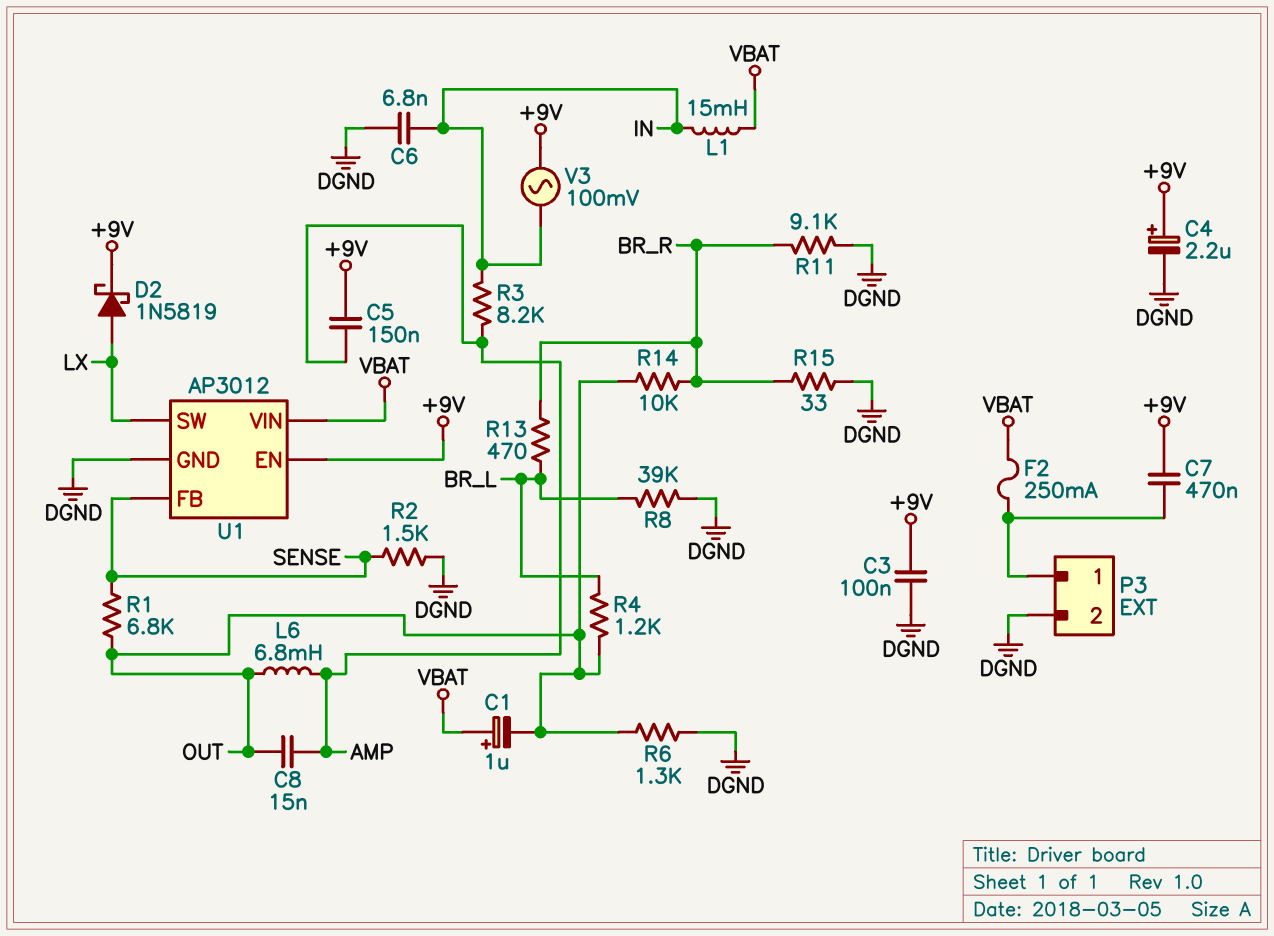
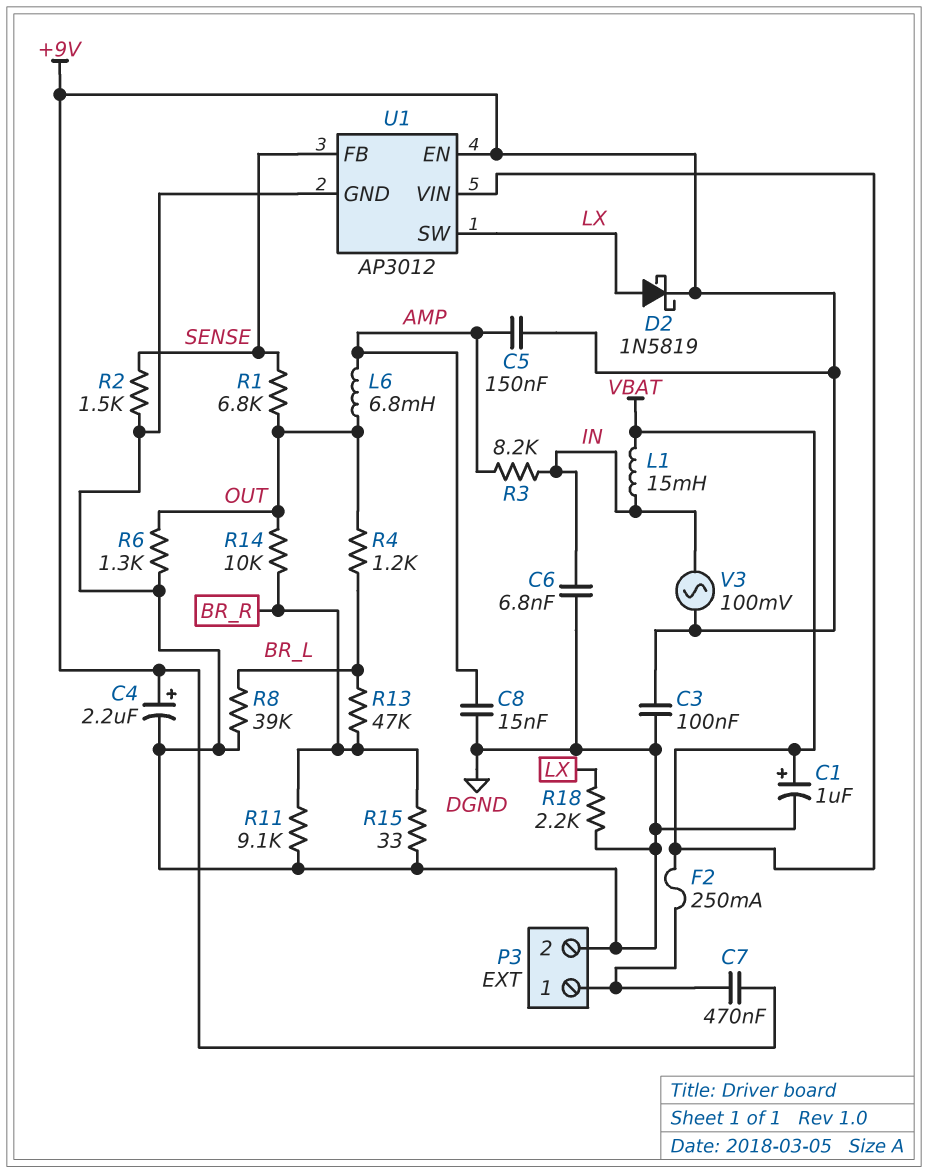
C1: 1uF (plus VBAT, minus OUT) -> 1uF (plus VBAT, minus DGND)
C8: 15nF (AMP, OUT) -> 15nF (AMP, DGND)
R13: 470 (BR_L, BR_R) -> 47k (BR_L, BR_R)
R18: none -> 2.2k (DGND, LX)

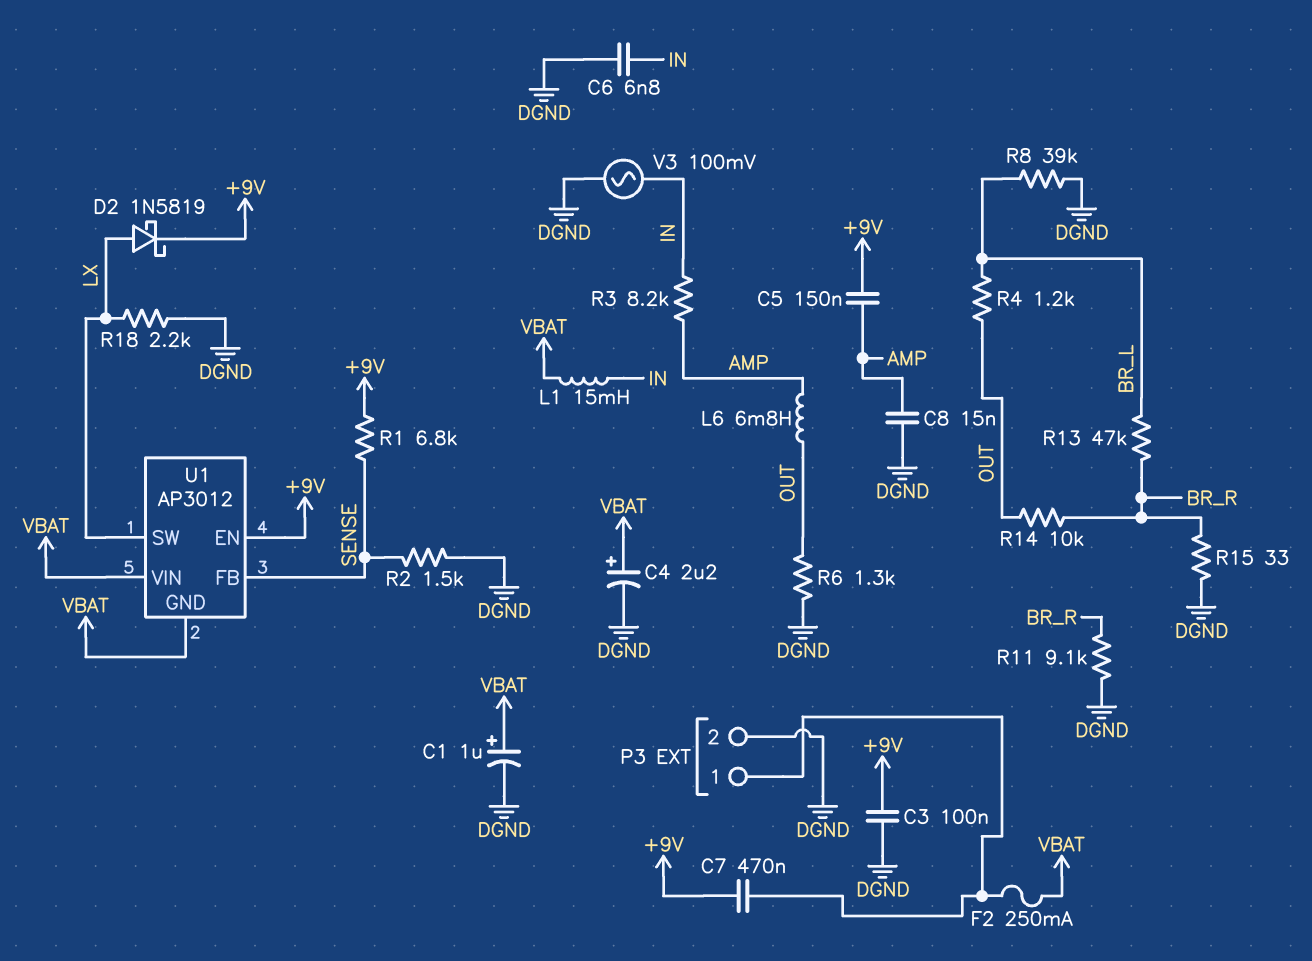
C4: 2.2uF (plus +9V, minus DGND) -> 2.2uF (plus VBAT, minus DGND)
R1: 6.8k (OUT, SENSE) -> 6.8k (+9V, SENSE)
U1 pin GND: DGND -> VBAT
V3: AC 100mV (+9V, IN) -> AC 100mV (DGND, IN)

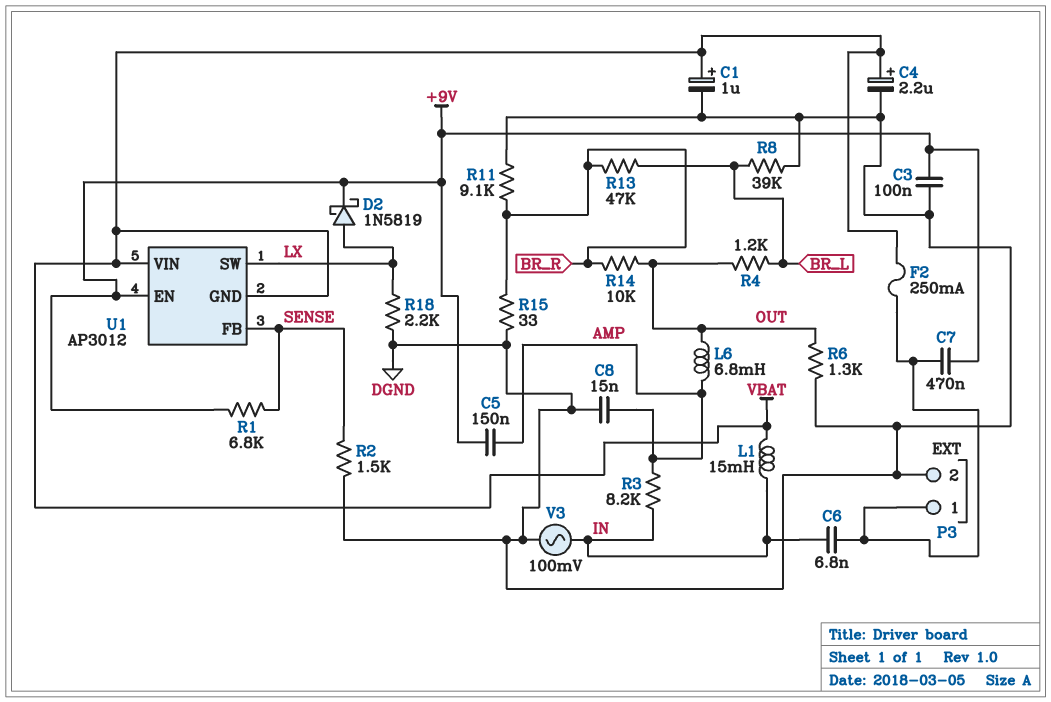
C6: 6.8nF (DGND, IN) -> 6.8nF (IN, P3/1)

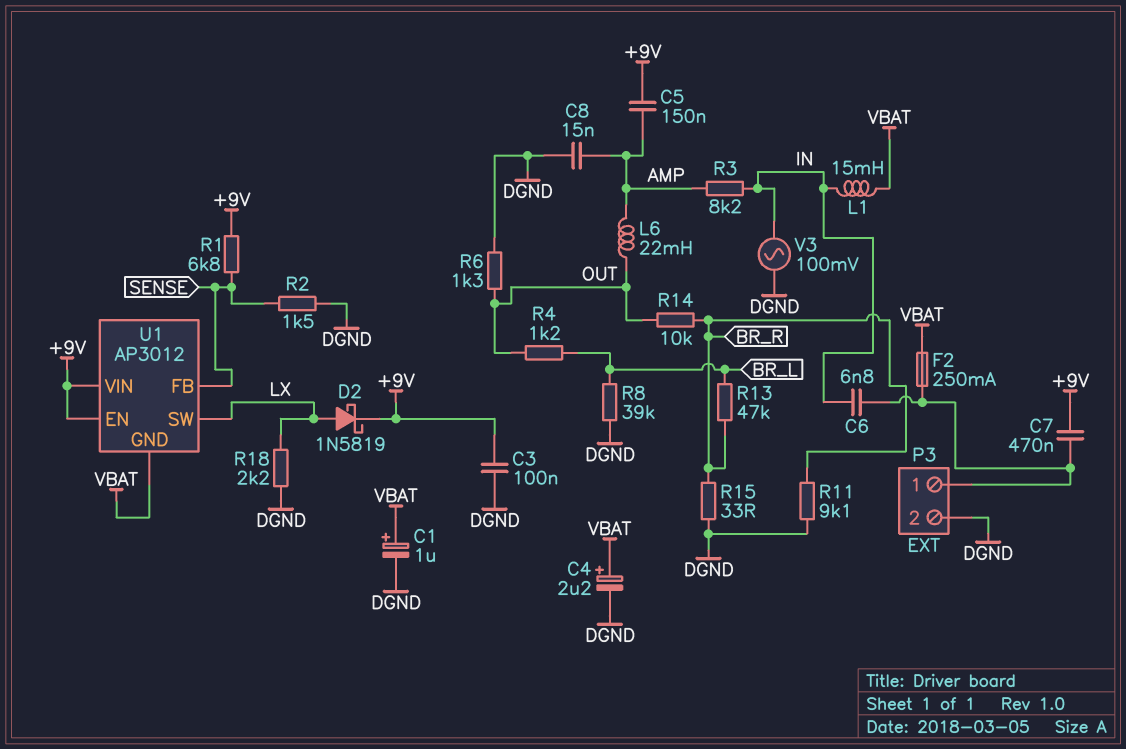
L6: 6.8mH (AMP, OUT) -> 22mH (AMP, OUT)
U1 pin VIN: VBAT -> +9V

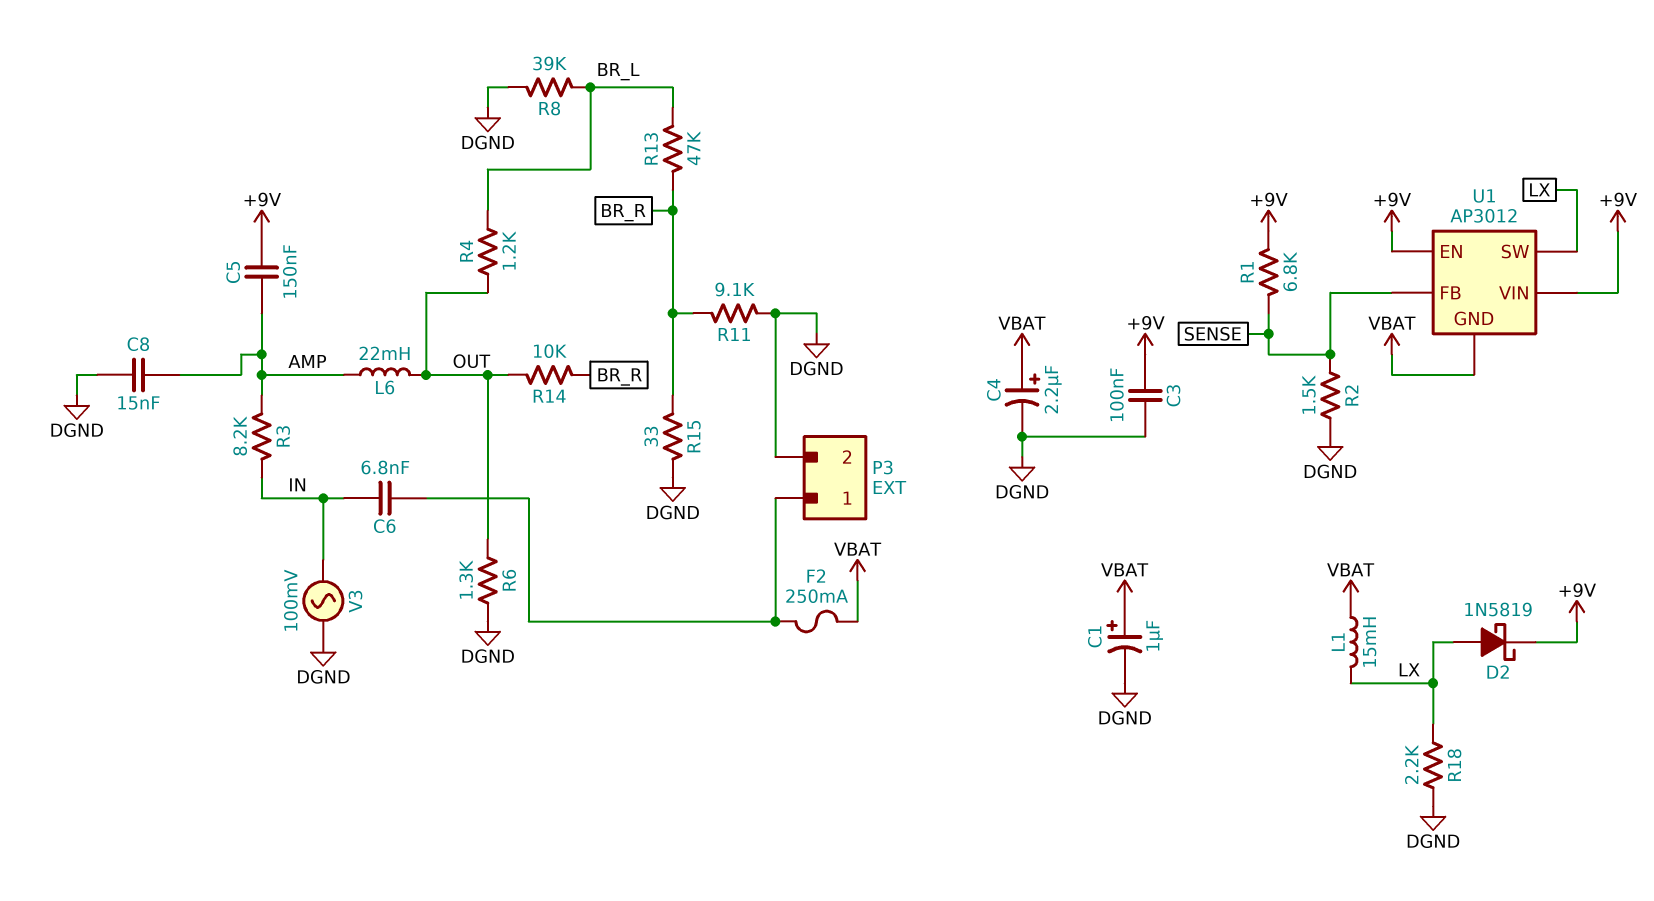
C7: 470nF (+9V, P3/1) -> none
L1: 15mH (IN, VBAT) -> 15mH (LX, VBAT)

